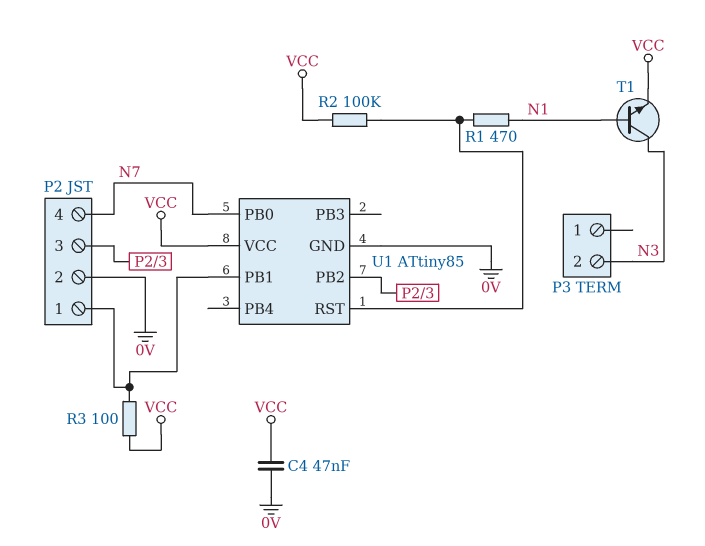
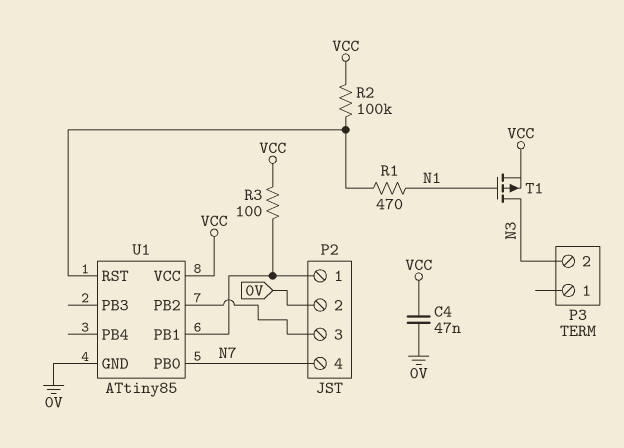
T1: NPN (B N1, C N3, E VCC) -> PMOS (G N1, D N3, S VCC)

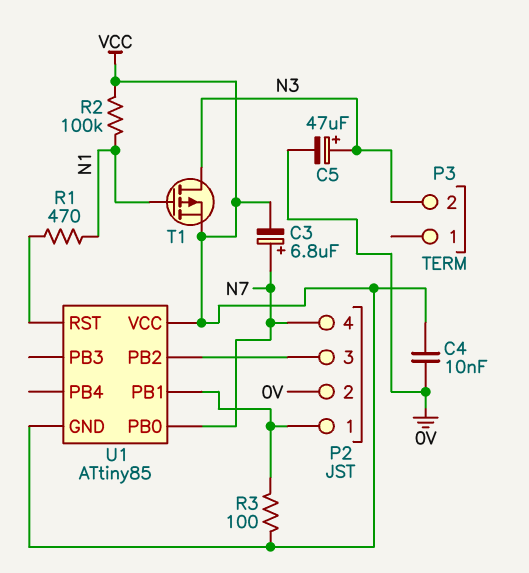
C3: none -> 6.8uF (plus N7, minus VCC)
C4: 47nF (0V, VCC) -> 10nF (0V, VCC)
C5: none -> 47uF (plus N3, minus 0V)
R2: 100k (U1/RST, VCC) -> 100k (N1, VCC)
U1 pin GND: 0V -> VCC

